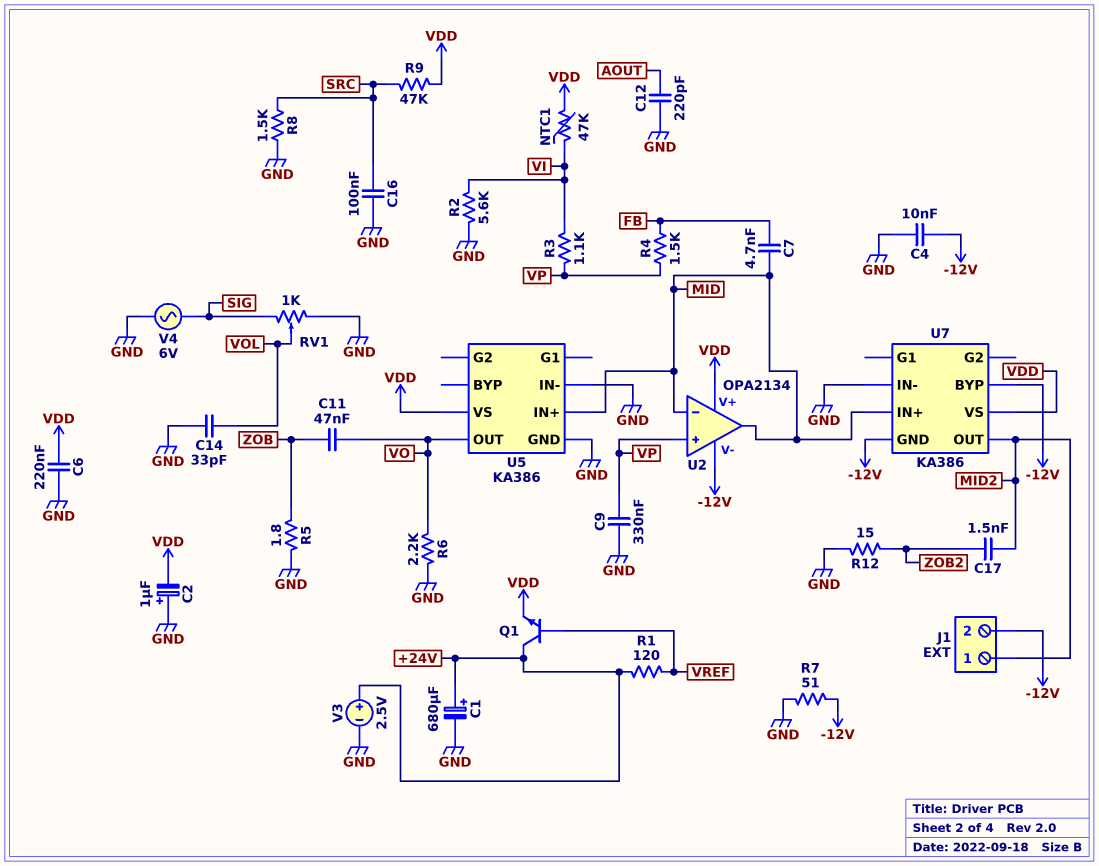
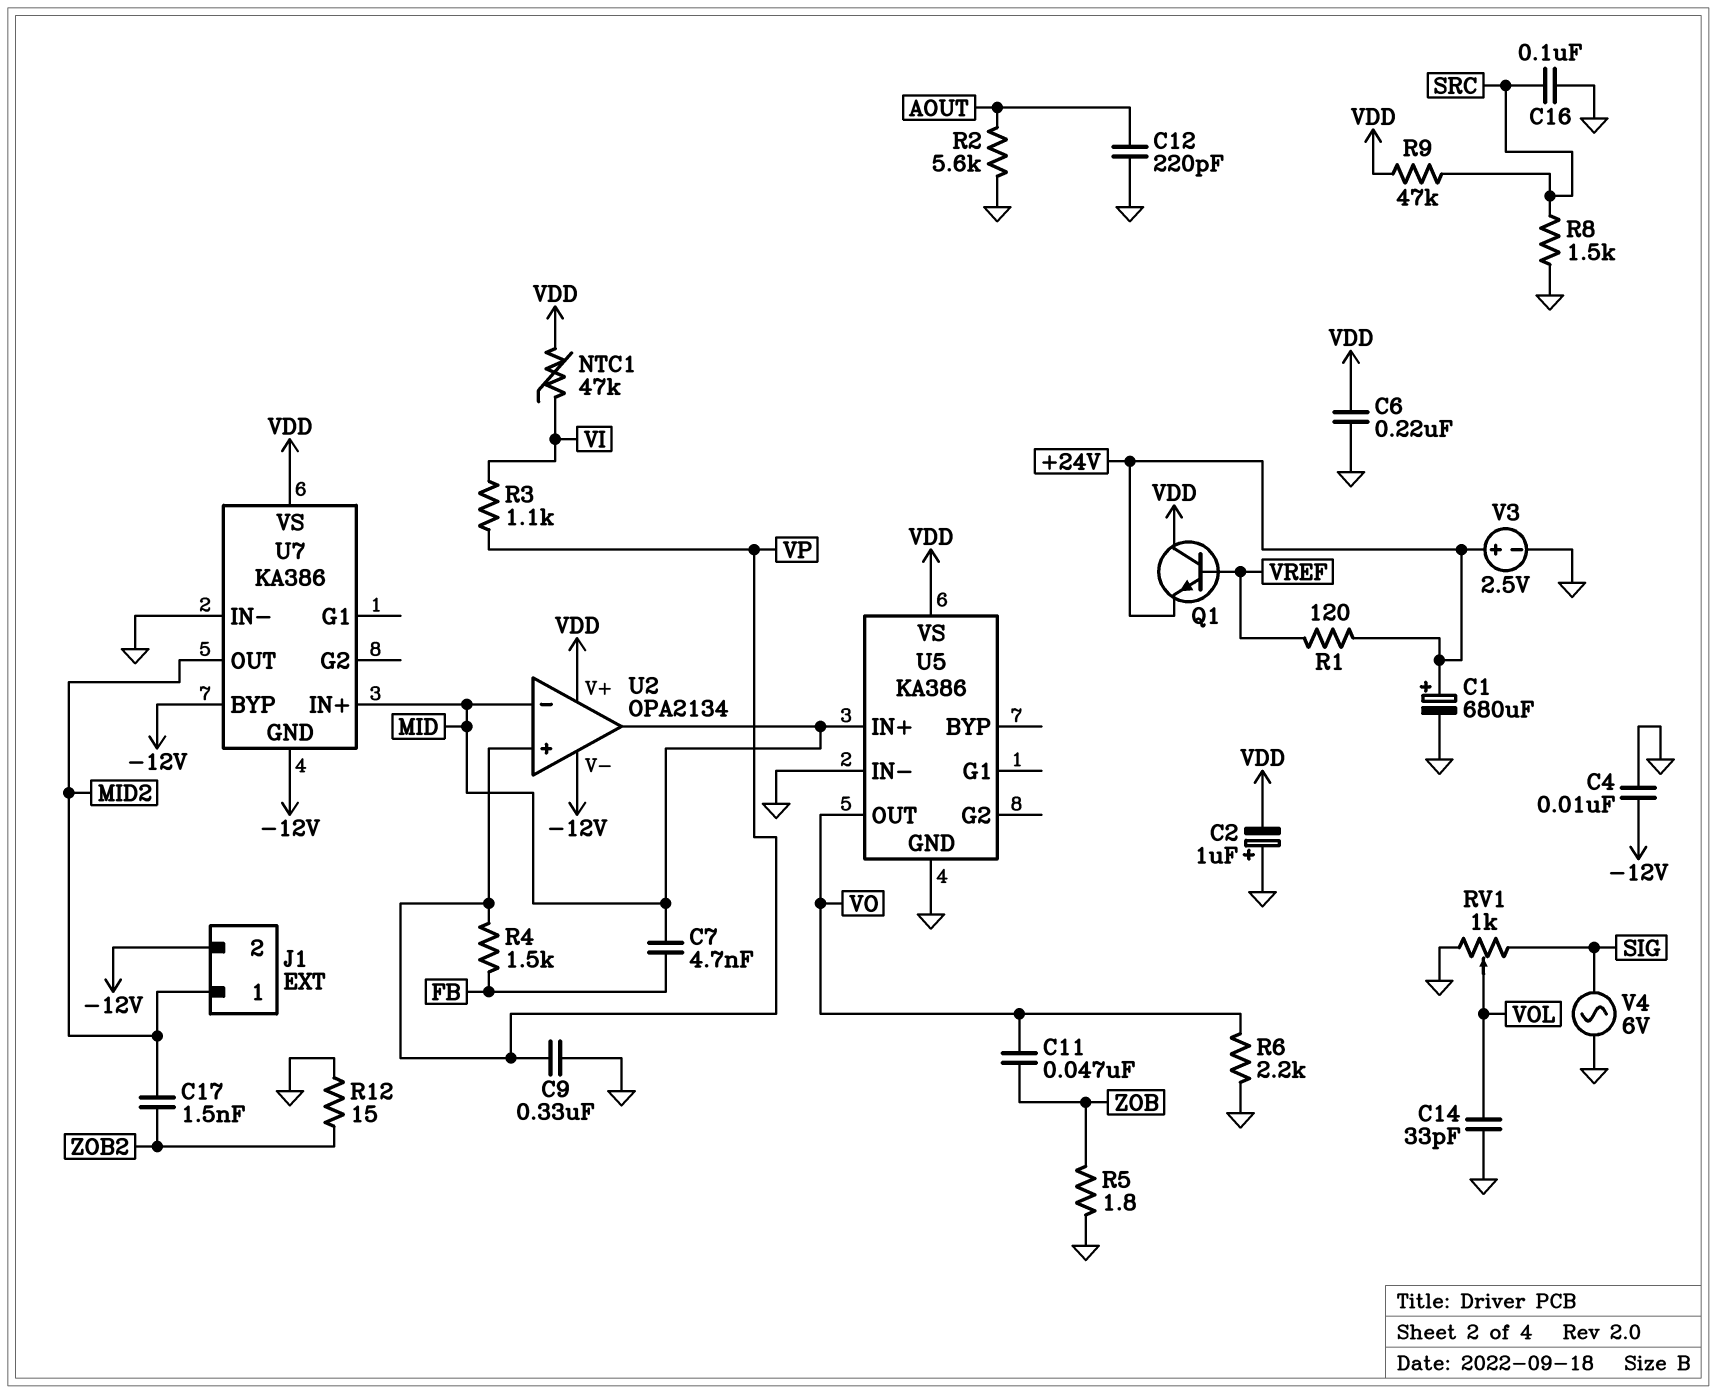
Q1: NPN (B VREF, C +24V, E VDD) -> NPN (B VREF, C VDD, E +24V)
R2: 5.6k (GND, VI) -> 5.6k (AOUT, GND)
R7: 51 (-12V, GND) -> none

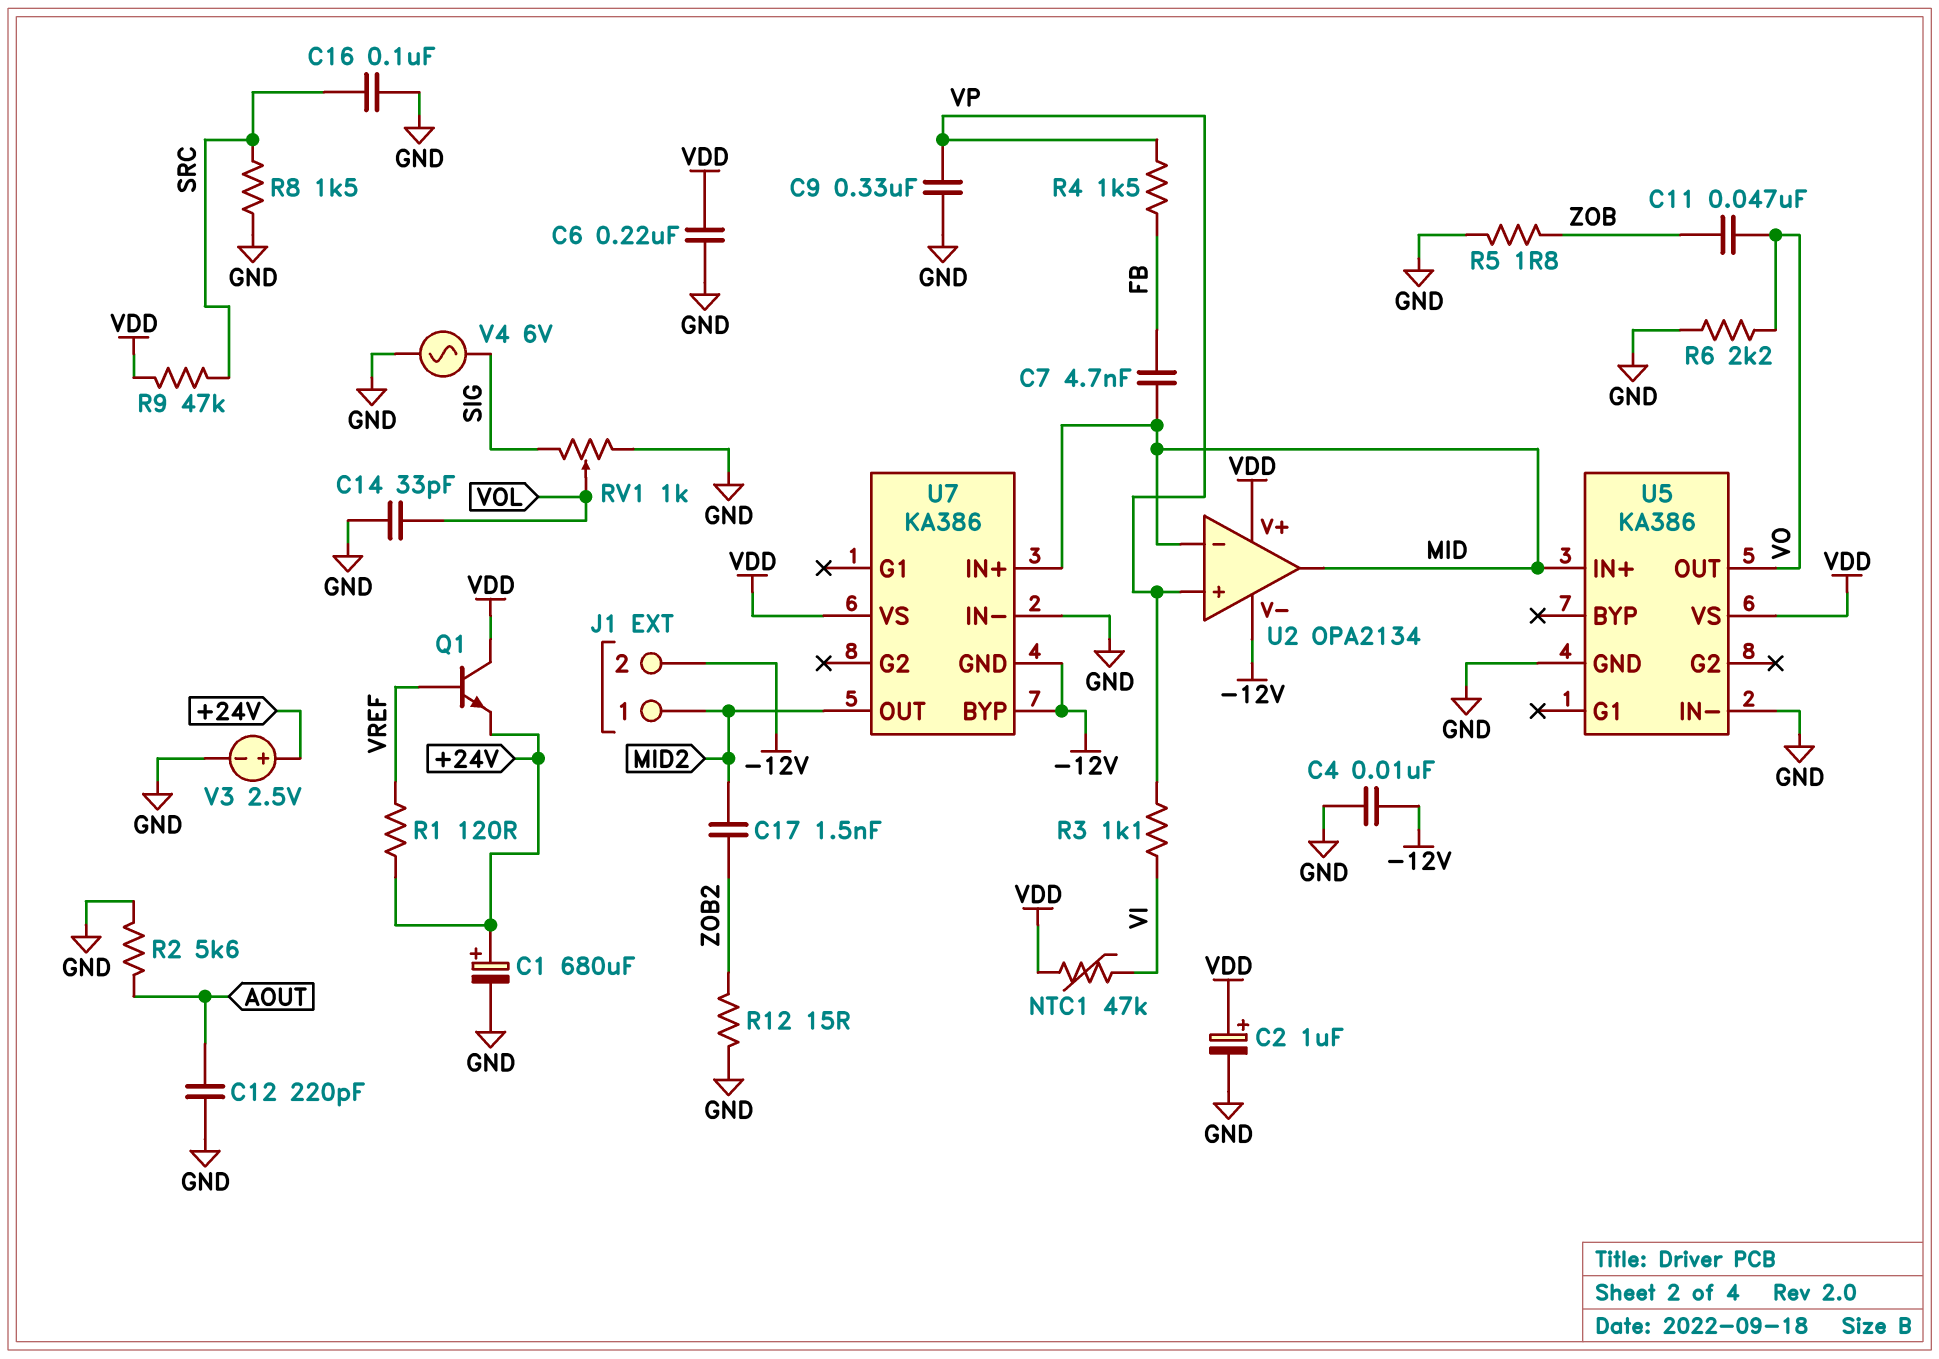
C2: 1uF (plus GND, minus VDD) -> 1uF (plus VDD, minus GND)

